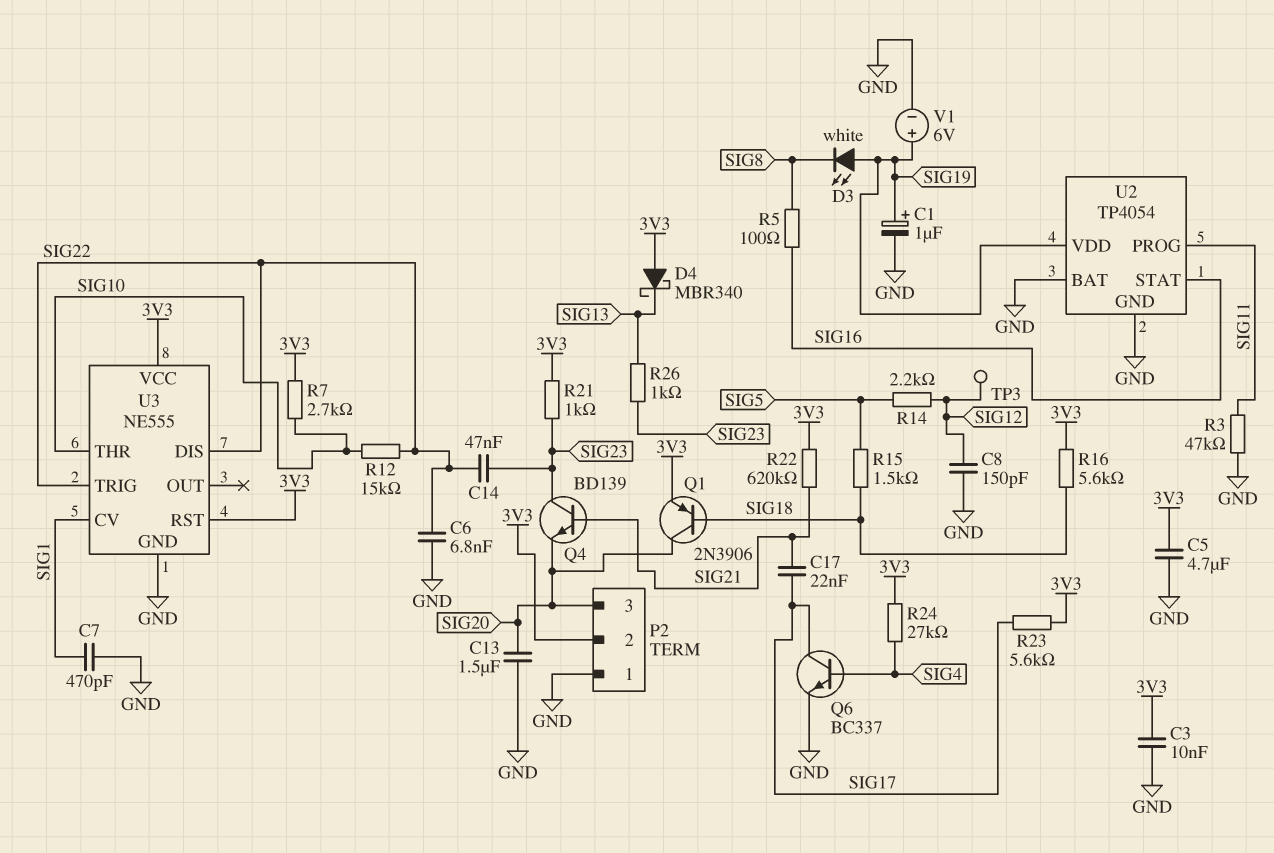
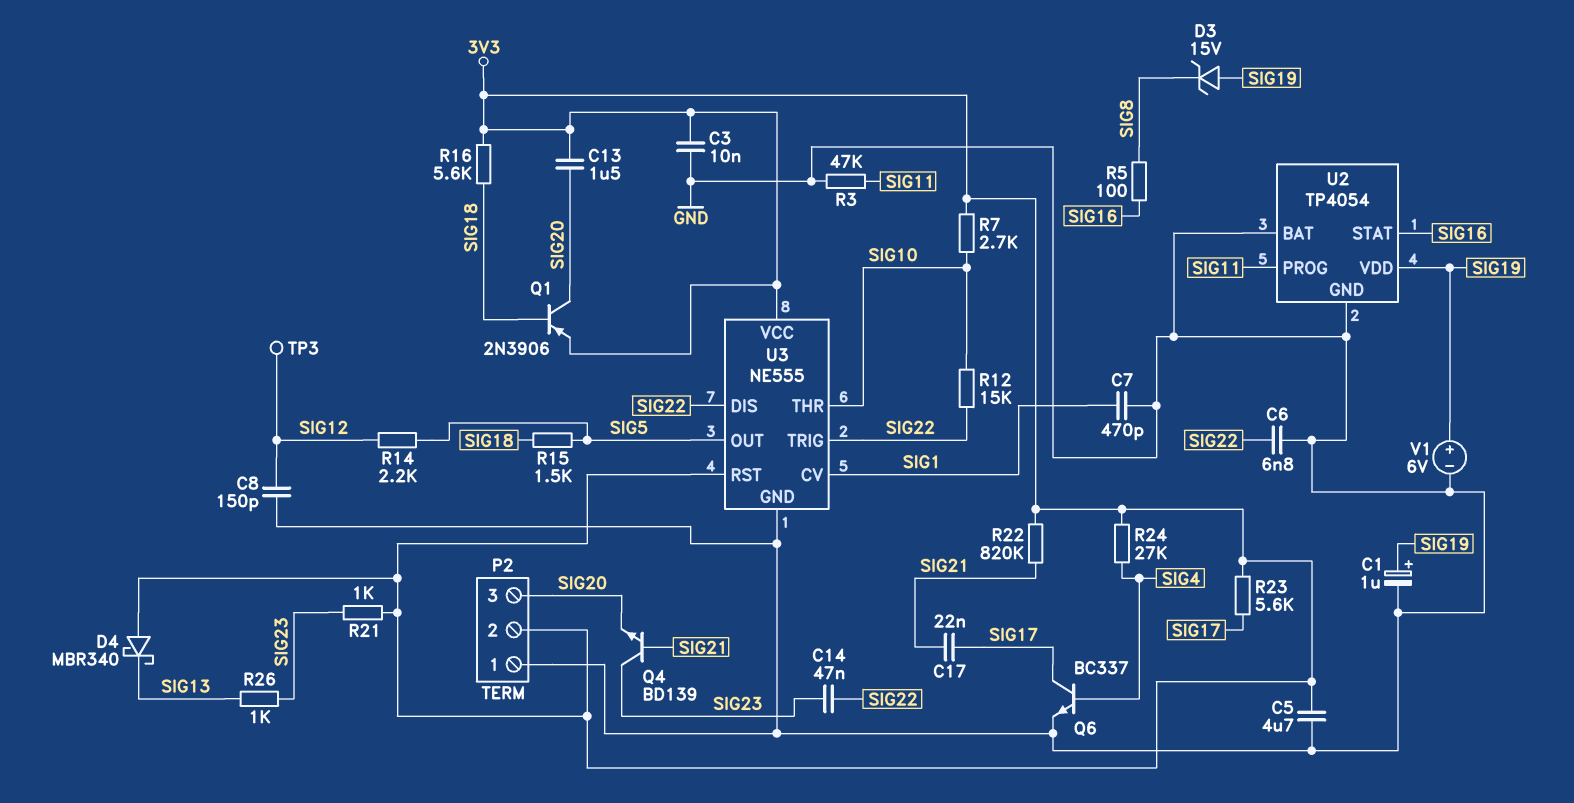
C13: 1.5uF (GND, SIG20) -> 1.5uF (3V3, SIG20)
D3: LED white (A SIG19, K SIG8) -> zener 15V (A SIG19, K SIG8)
R22: 620k (3V3, SIG21) -> 820k (3V3, SIG21)
U3 pin OUT: none -> SIG5

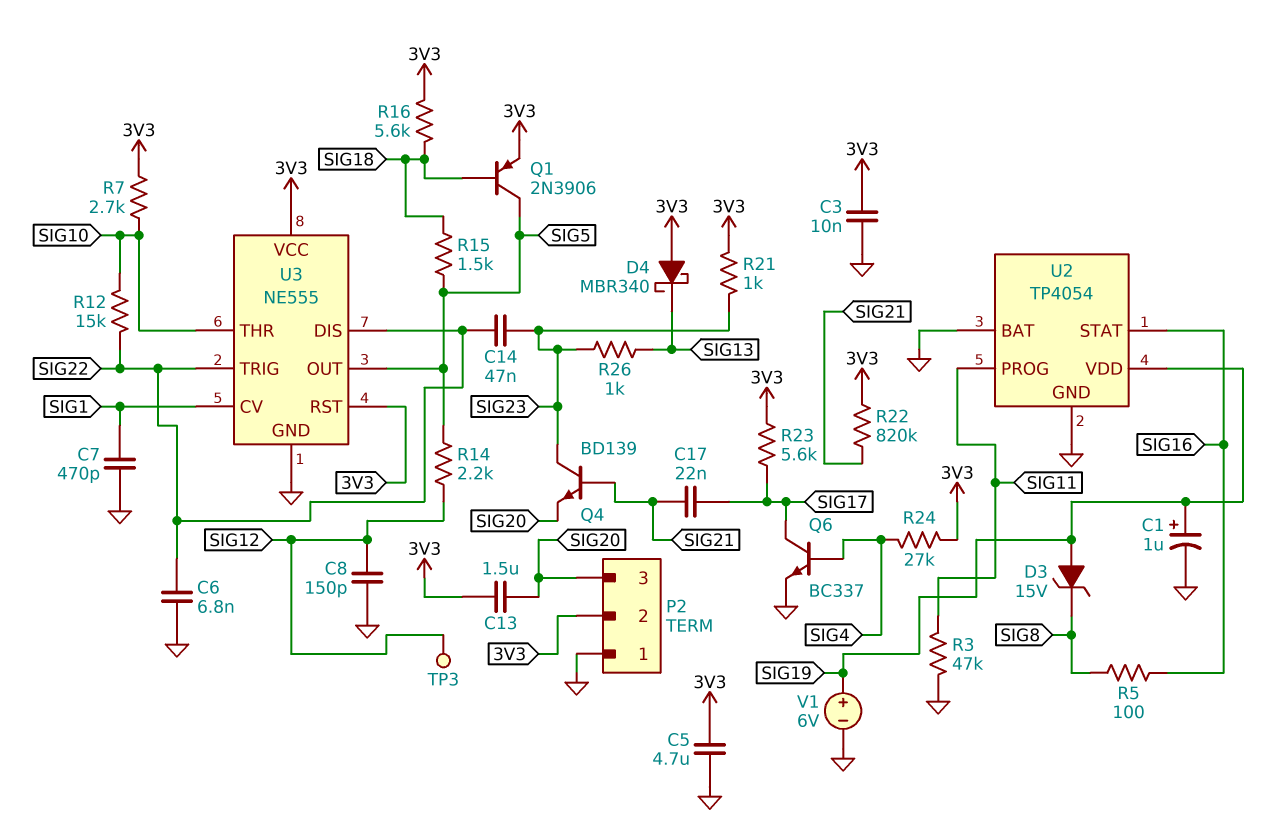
Q1: PNP 2N3906 (B SIG18, C SIG20, E 3V3) -> PNP 2N3906 (B SIG18, C SIG5, E 3V3)

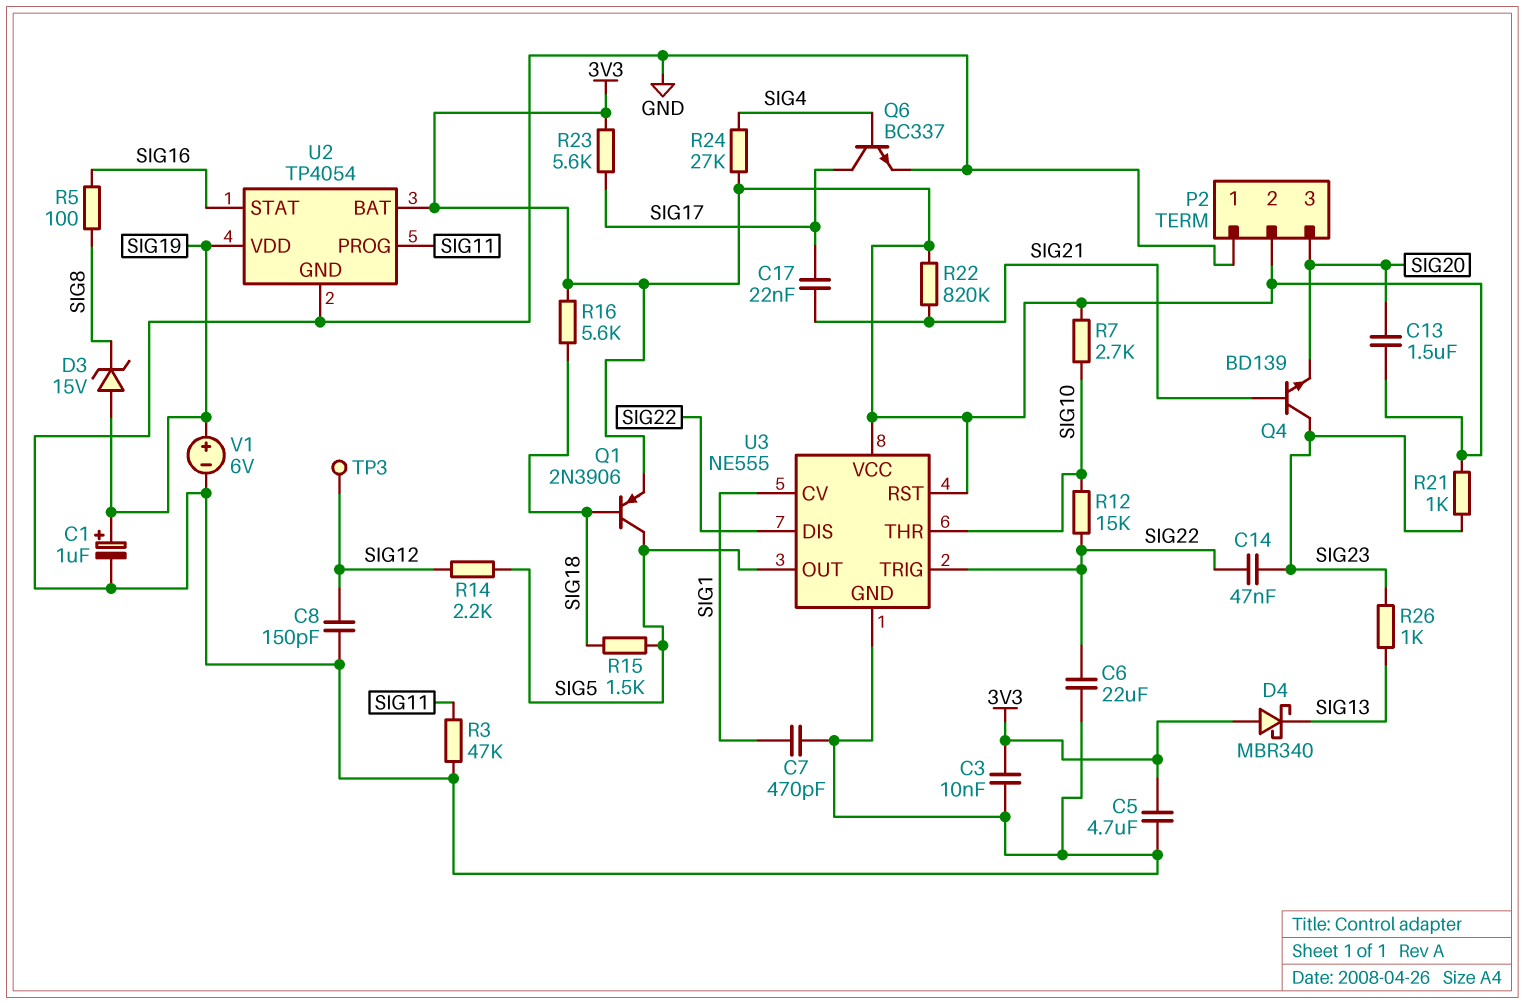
C6: 6.8nF (GND, SIG22) -> 22uF (GND, SIG22)
U2 pin BAT: GND -> 3V3

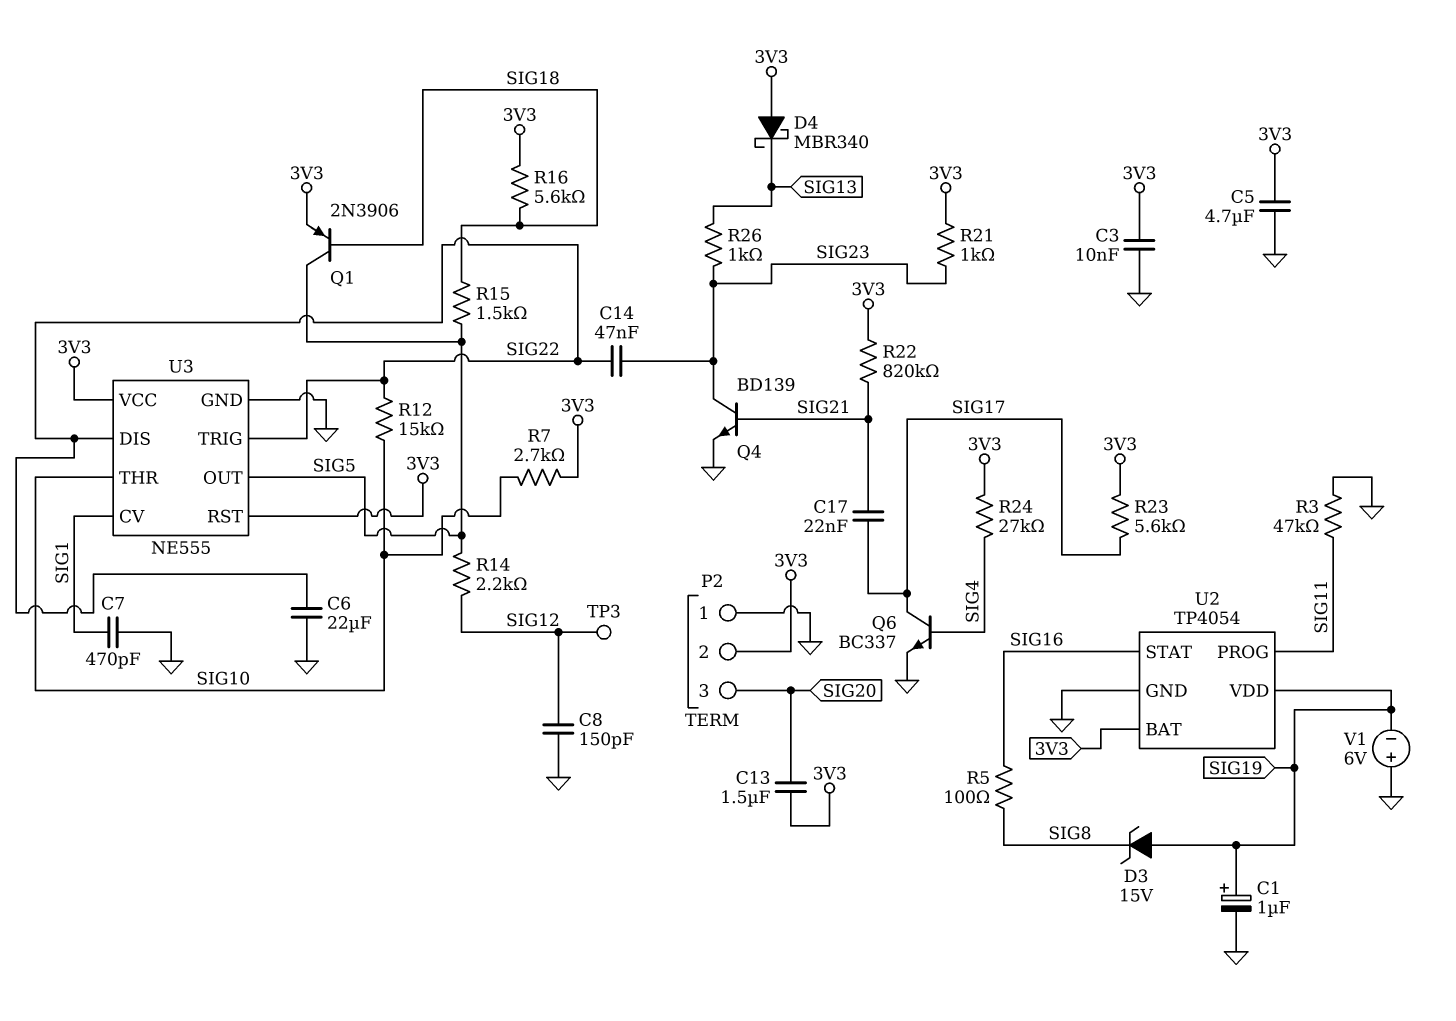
Q4: NPN BD139 (B SIG21, C SIG23, E SIG20) -> NPN BD139 (B SIG21, C SIG23, E GND)
V1: 6V (plus SIG19, minus GND) -> 6V (plus GND, minus SIG19)

